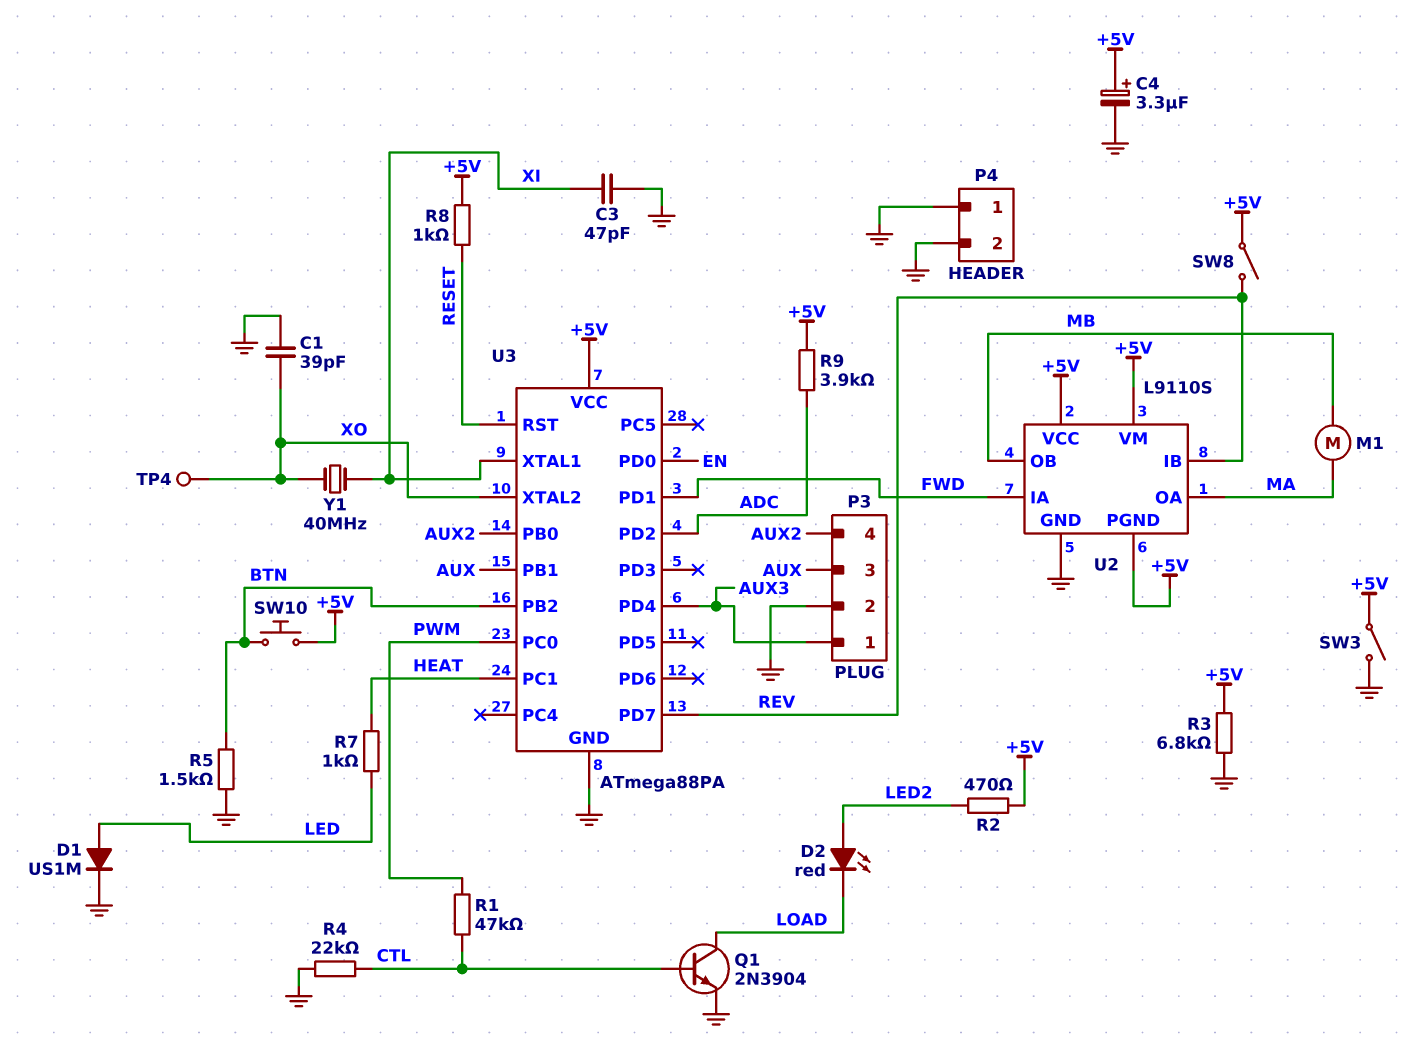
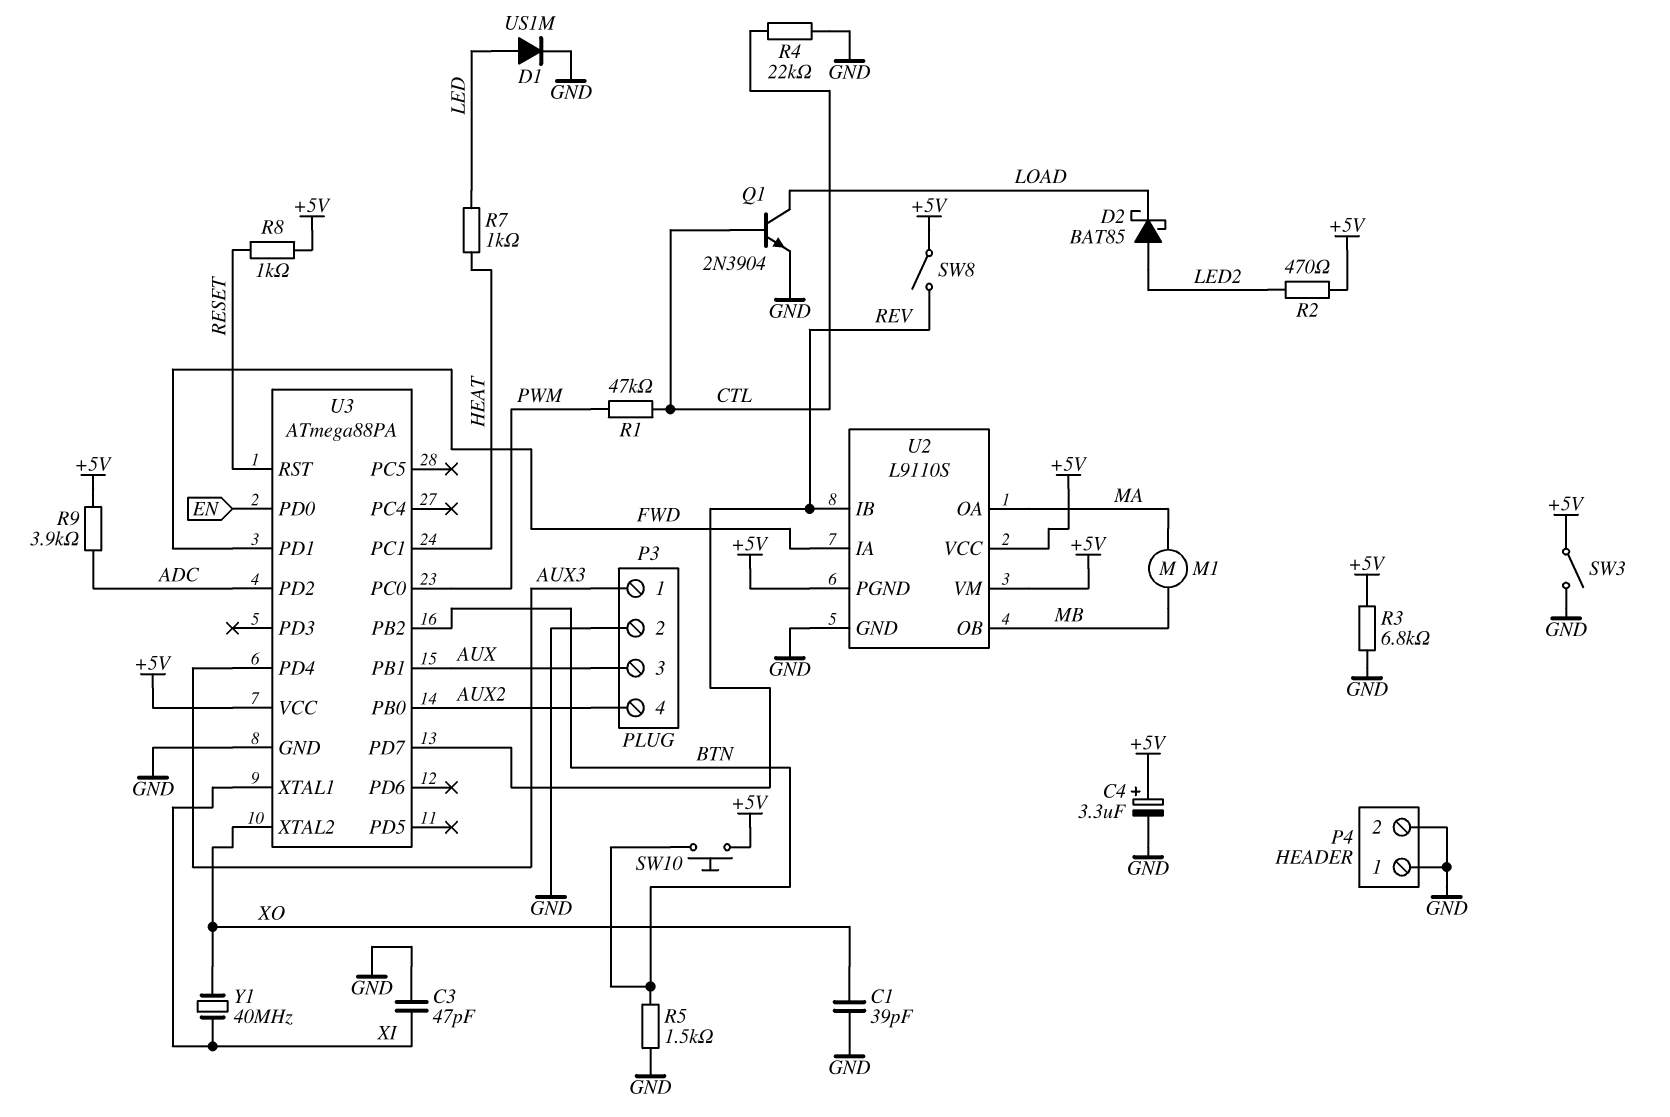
D2: LED red (A LED2, K LOAD) -> schottky BAT85 (A LED2, K LOAD)
TP4: test point (XO) -> none

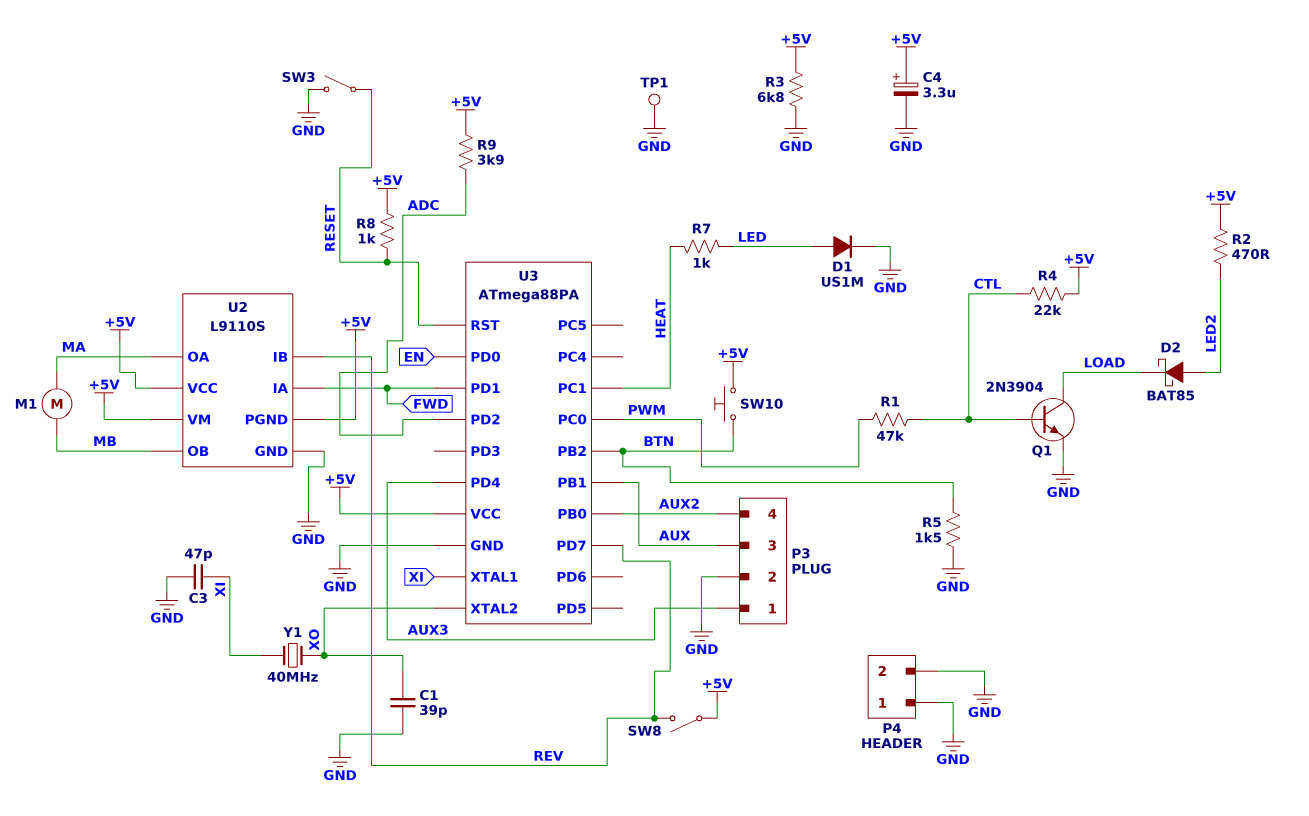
R4: 22k (CTL, GND) -> 22k (+5V, CTL)
SW3: switch (+5V, GND) -> switch (GND, RESET)
TP1: none -> test point (GND)

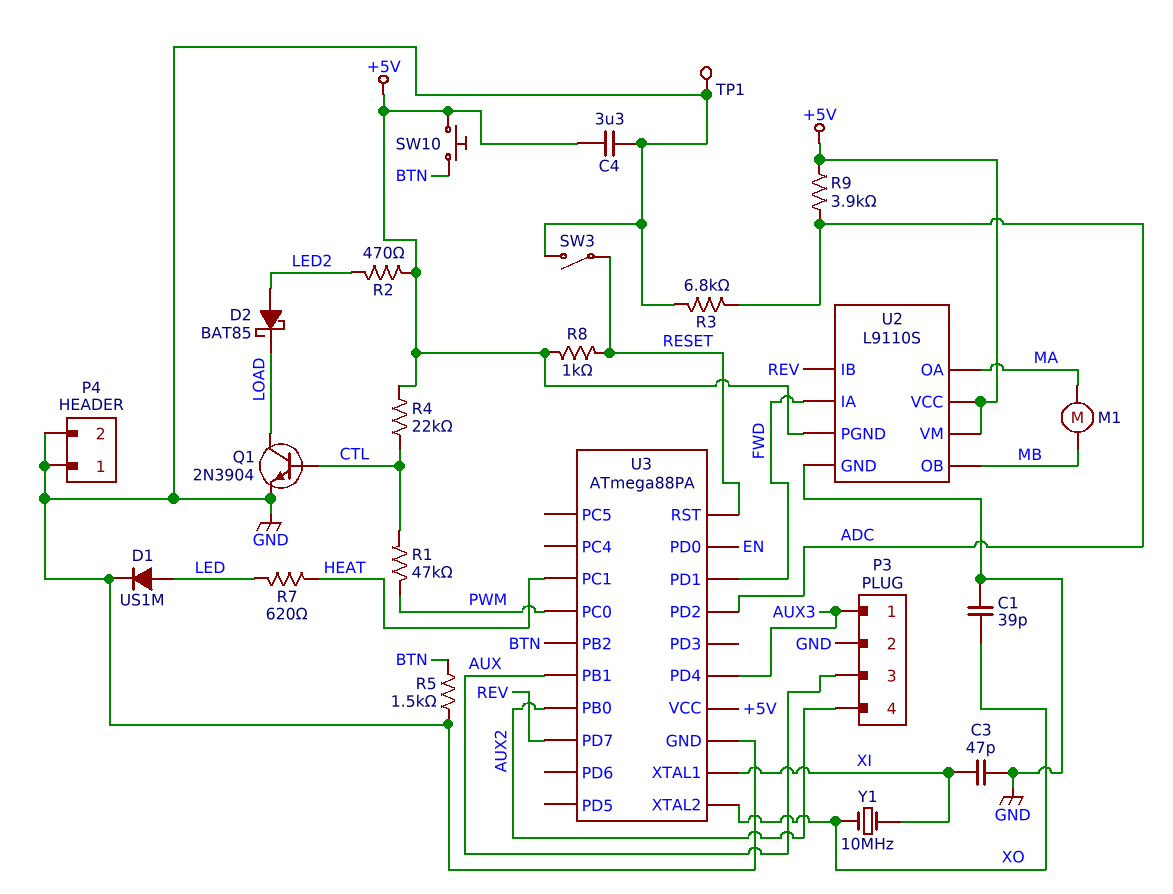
C4: 3.3uF (plus +5V, minus GND) -> 3.3uF (+5V, GND)
R3: 6.8k (+5V, GND) -> 6.8k (ADC, GND)
R7: 1k (HEAT, LED) -> 620 (HEAT, LED)
SW8: switch (+5V, REV) -> none
Y1: 40MHz (XI, XO) -> 10MHz (XI, XO)

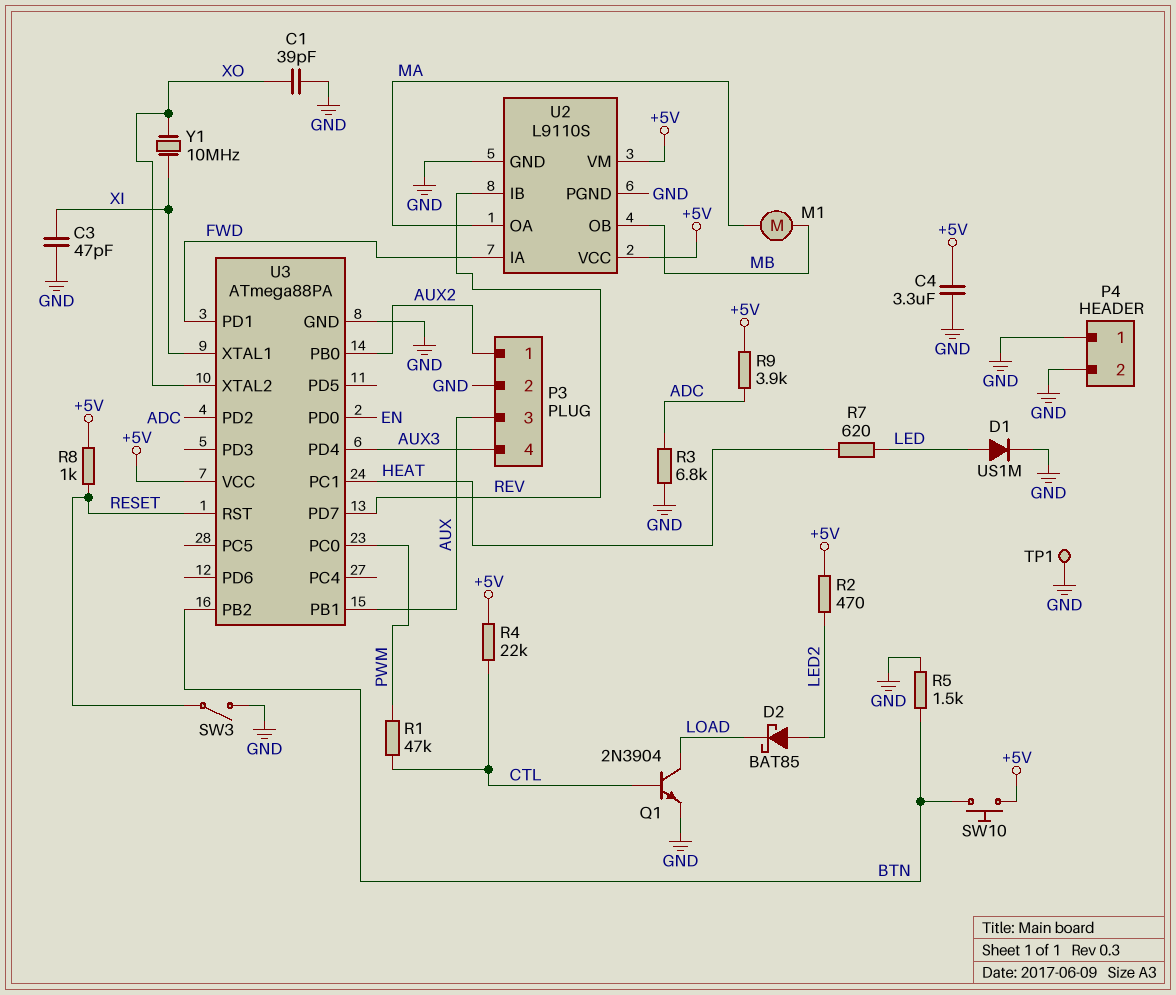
P3 pin 1: AUX3 -> AUX2
P3 pin 4: AUX2 -> AUX3
U2 pin PGND: +5V -> GND

